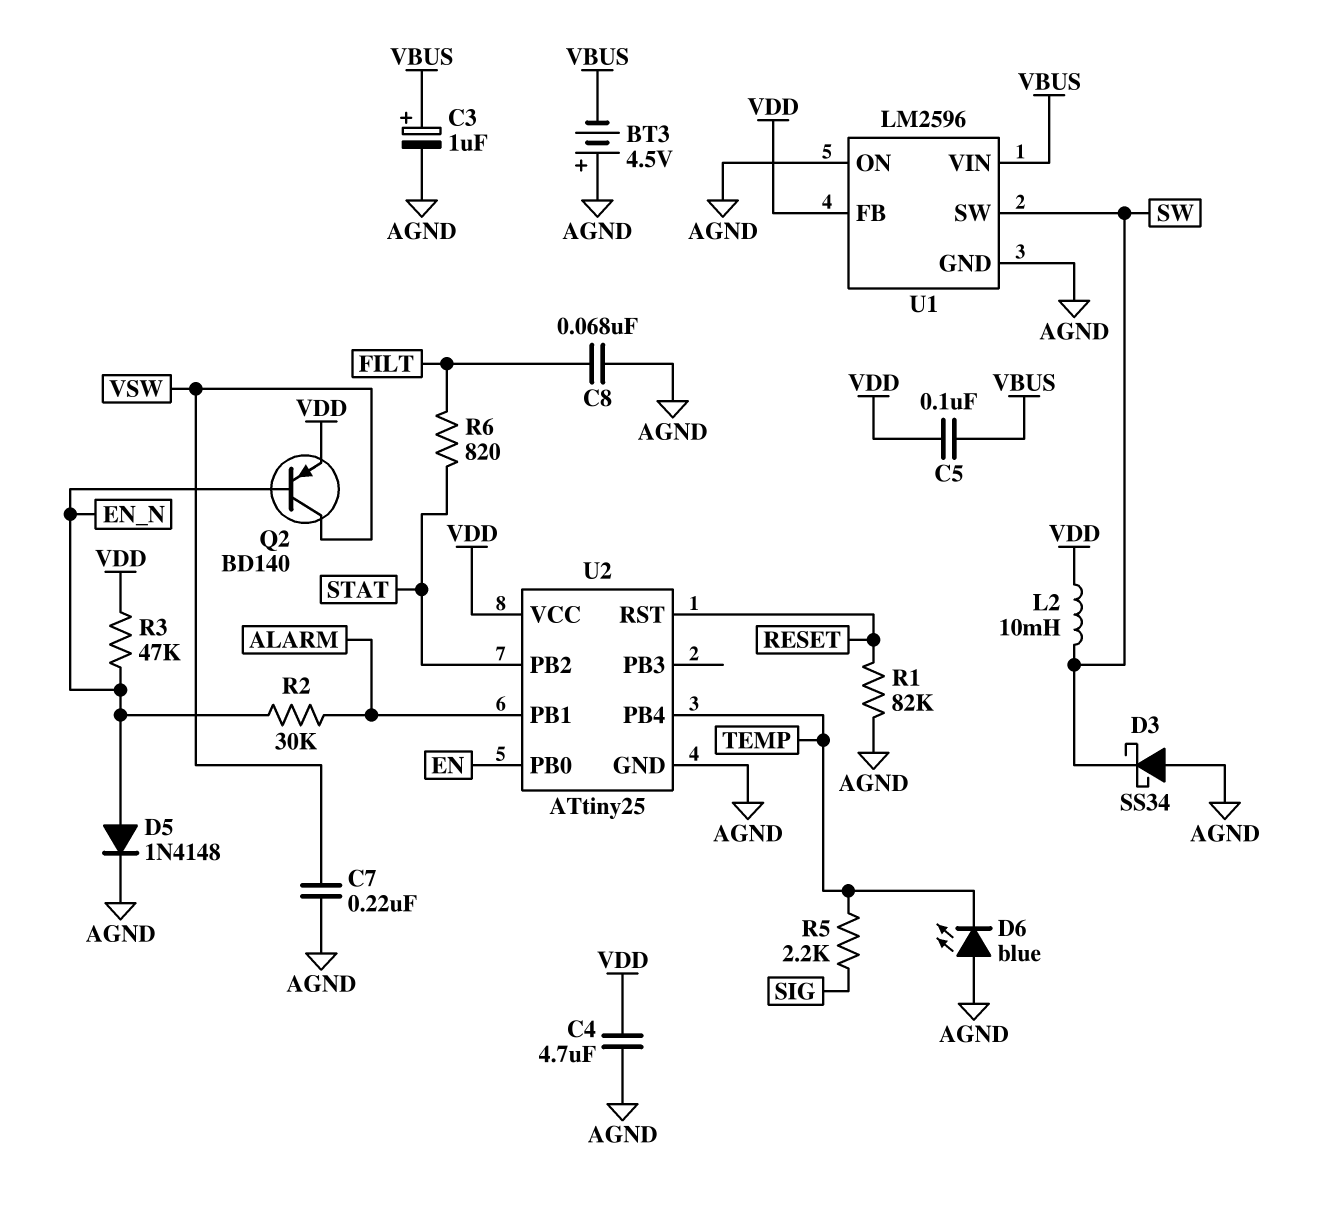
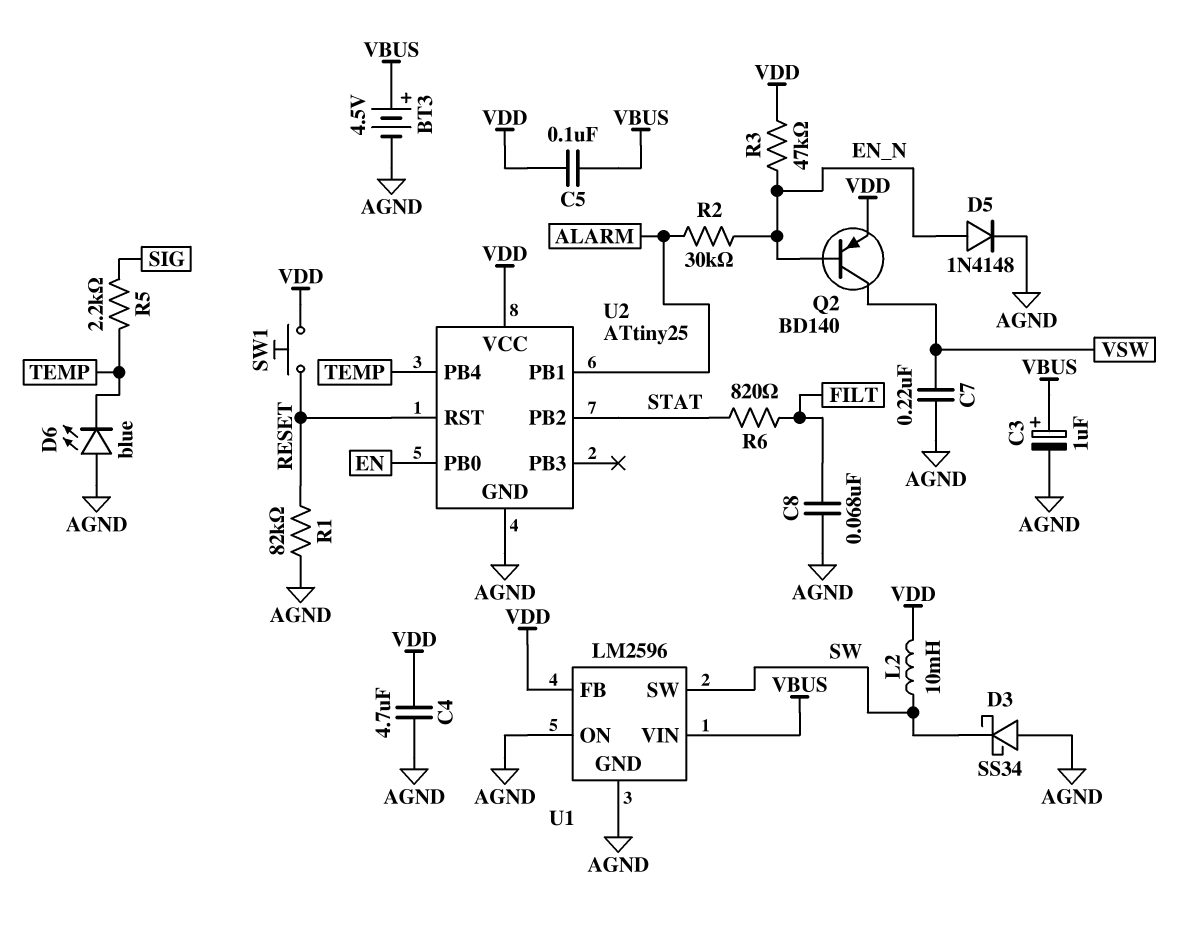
BT3: 4.5V (plus AGND, minus VBUS) -> 4.5V (plus VBUS, minus AGND)
SW1: none -> button (RESET, VDD)

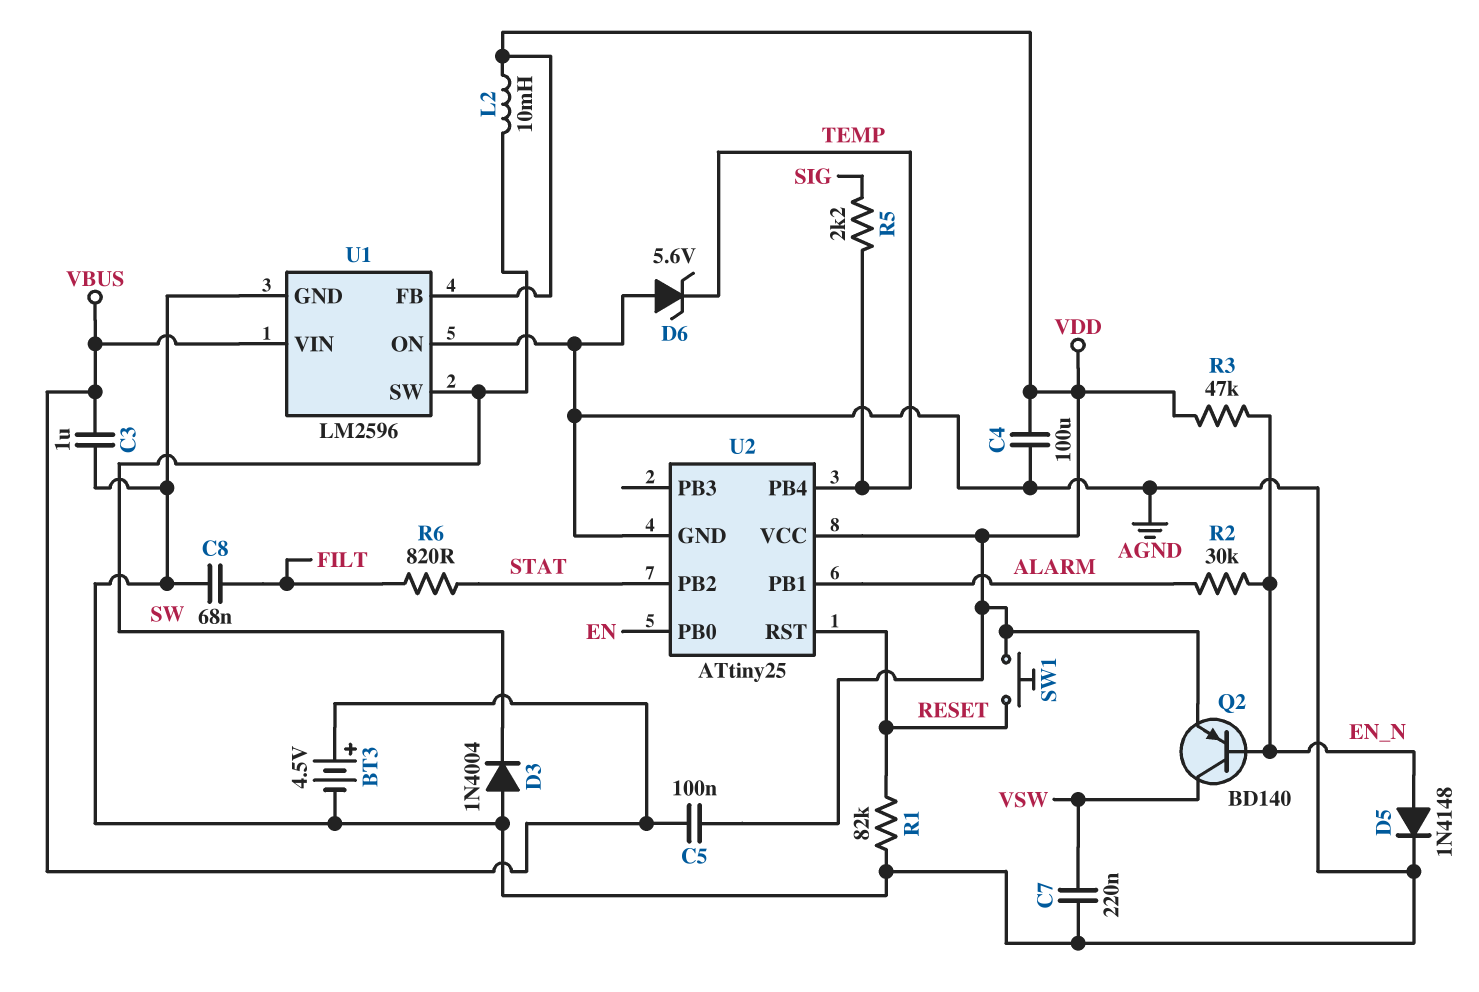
C3: 1uF (plus VBUS, minus AGND) -> 1uF (AGND, VBUS)
C4: 4.7uF (AGND, VDD) -> 100uF (AGND, VDD)
D3: schottky SS34 (A AGND, K SW) -> diode 1N4004 (A AGND, K SW)
D6: LED blue (A AGND, K TEMP) -> zener 5.6V (A AGND, K TEMP)

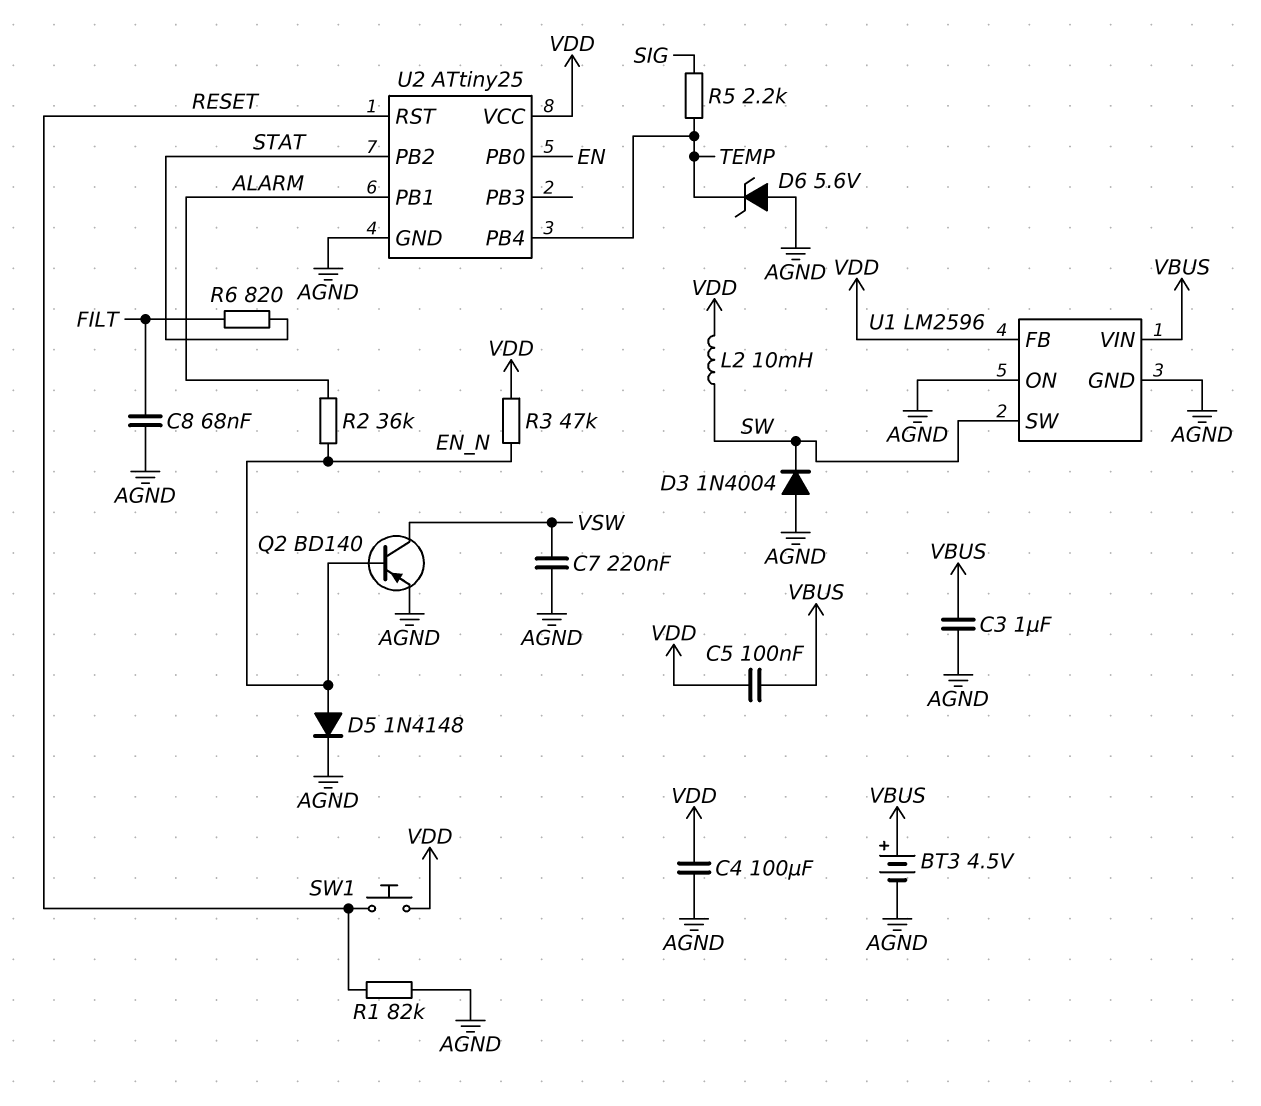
Q2: PNP BD140 (B EN_N, C VSW, E VDD) -> PNP BD140 (B EN_N, C VSW, E AGND)
R2: 30k (ALARM, EN_N) -> 36k (ALARM, EN_N)

